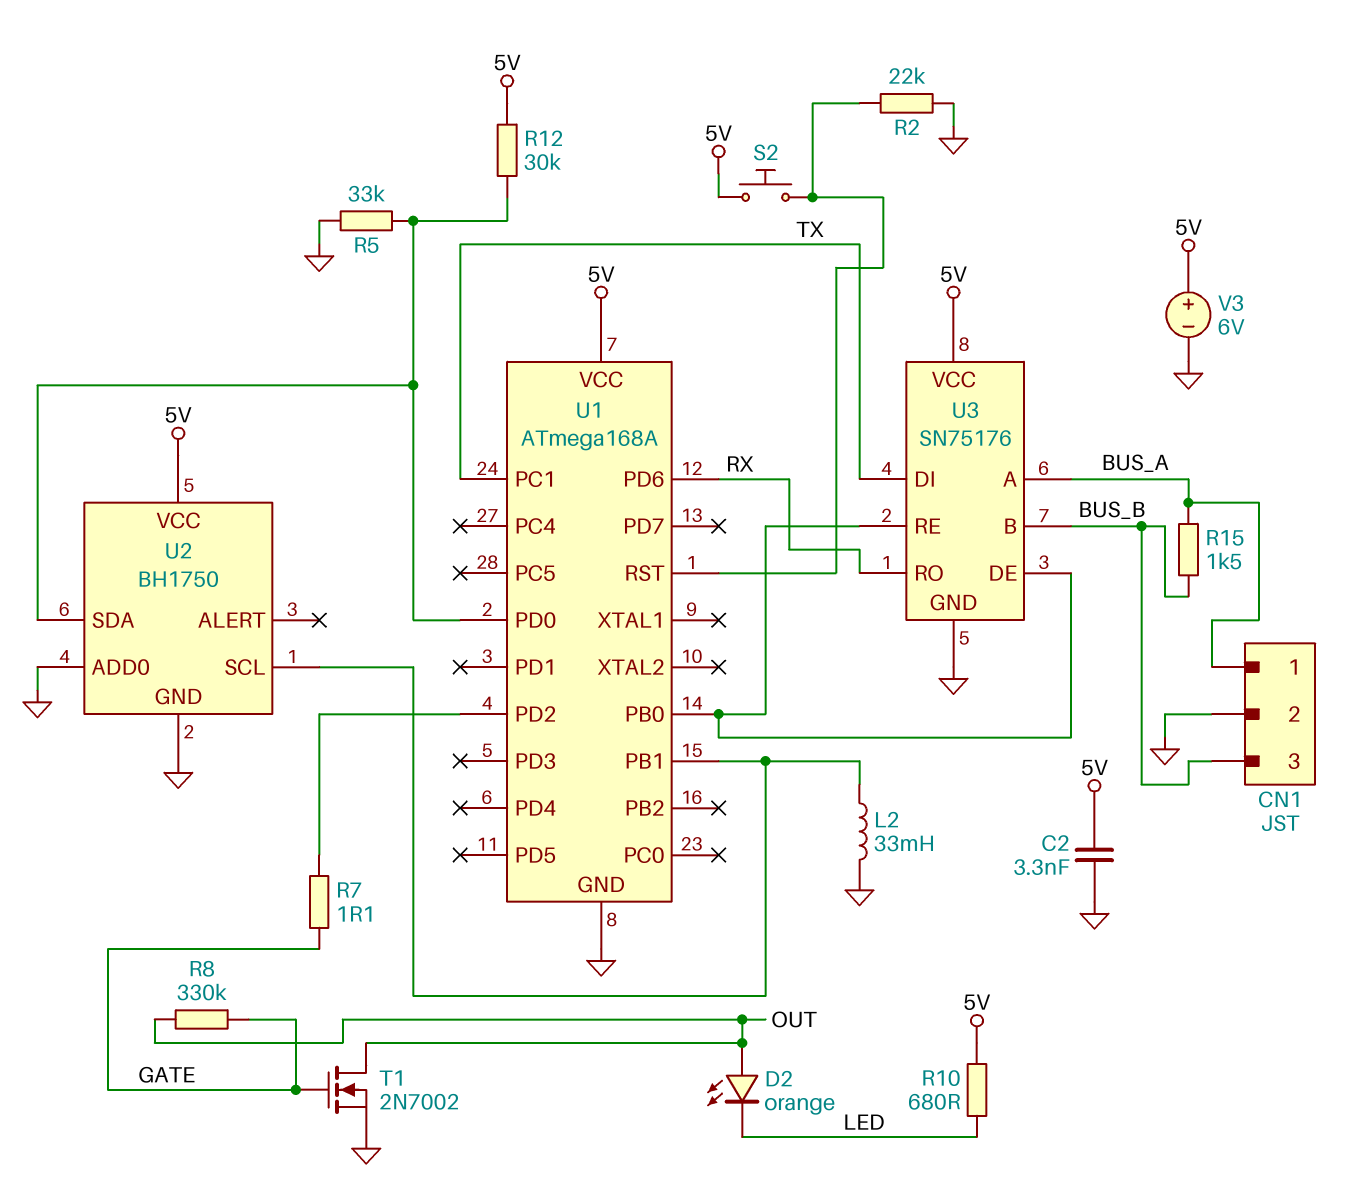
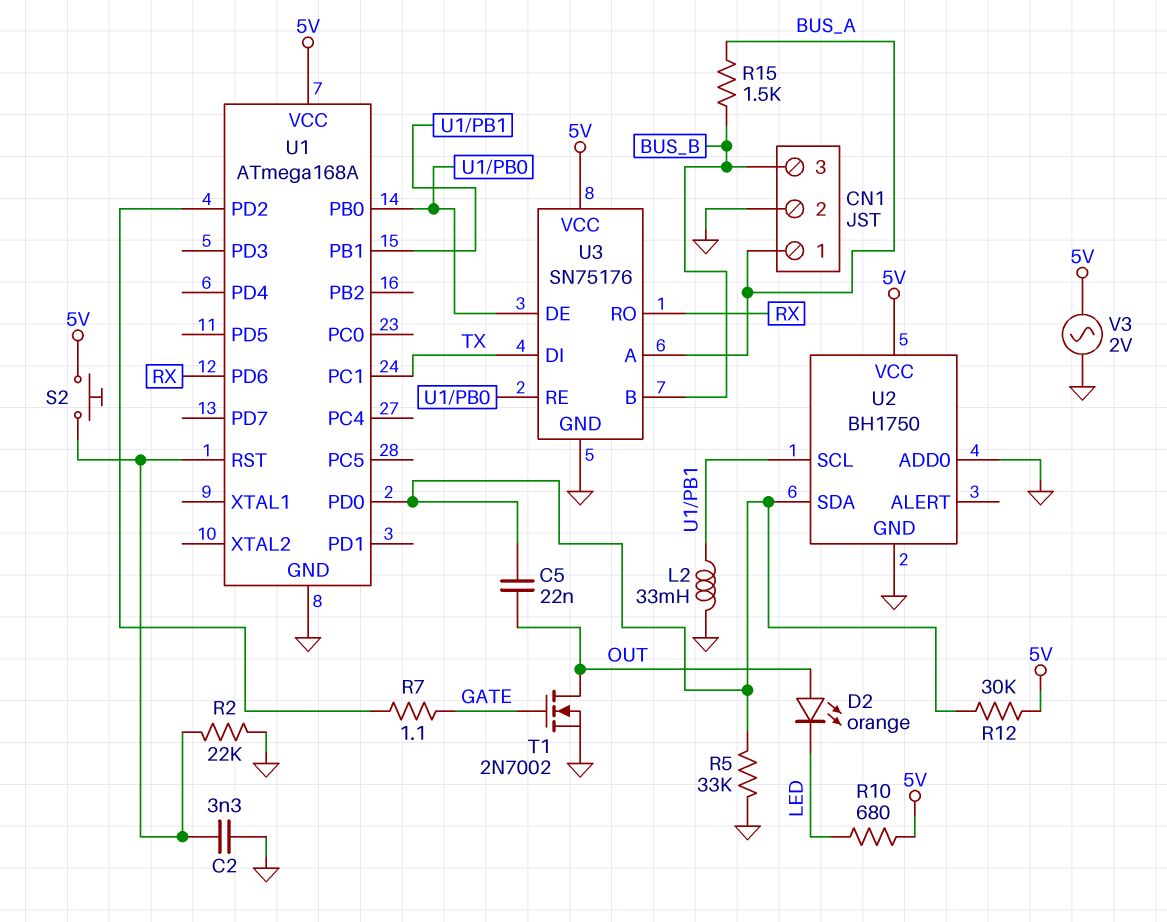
C2: 3.3nF (5V, GND) -> 3.3nF (GND, U1/RST)
C5: none -> 22nF (OUT, U1/PD0)
R8: 330k (GATE, OUT) -> none
V3: 6V (plus 5V, minus GND) -> AC 2V (5V, GND)

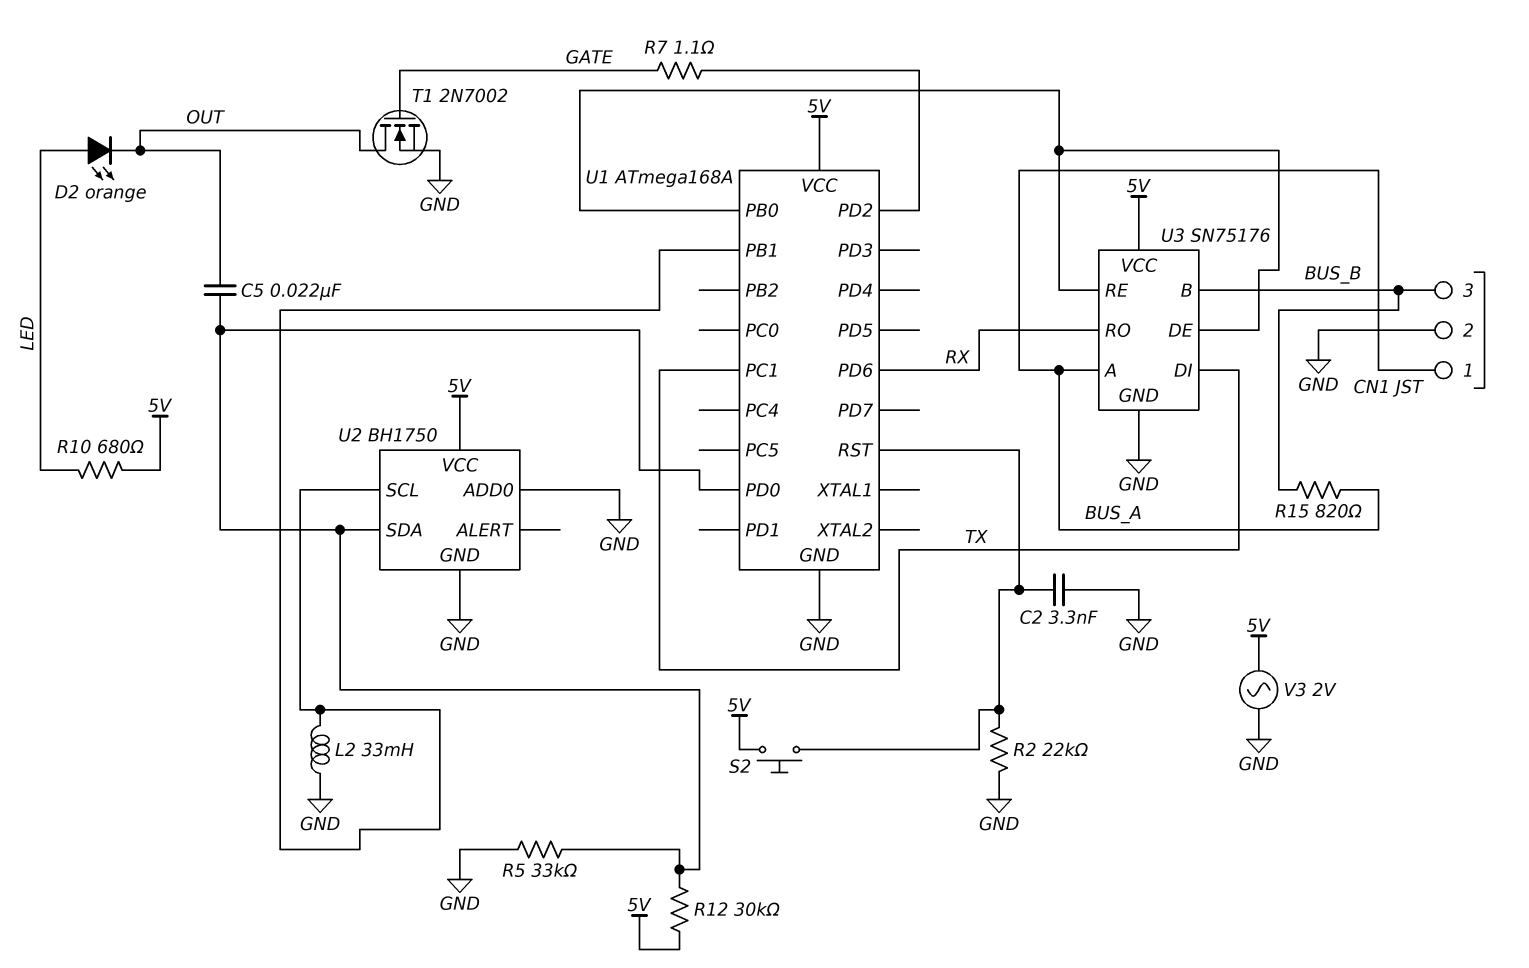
D2: LED orange (A OUT, K LED) -> LED orange (A LED, K OUT)
R15: 1.5k (BUS_A, BUS_B) -> 820 (BUS_A, BUS_B)

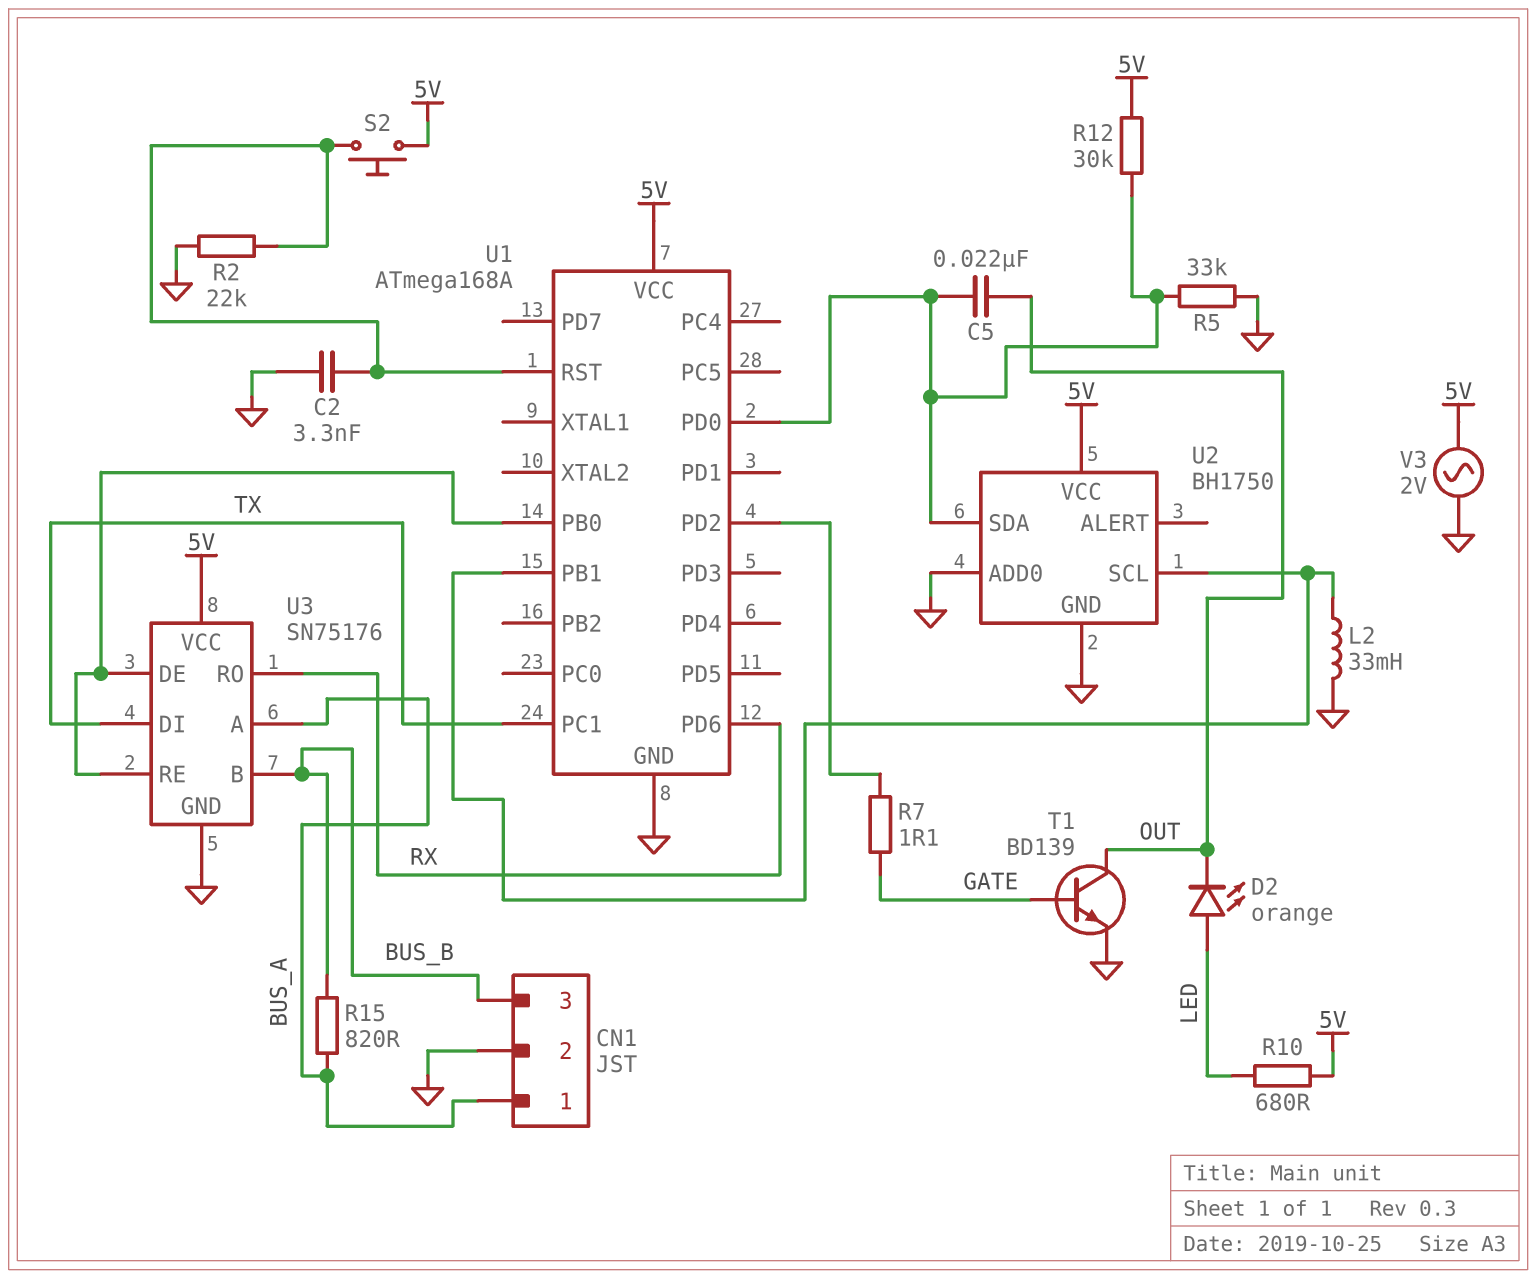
T1: NMOS 2N7002 (G GATE, D OUT, S GND) -> NPN BD139 (B GATE, C OUT, E GND)

